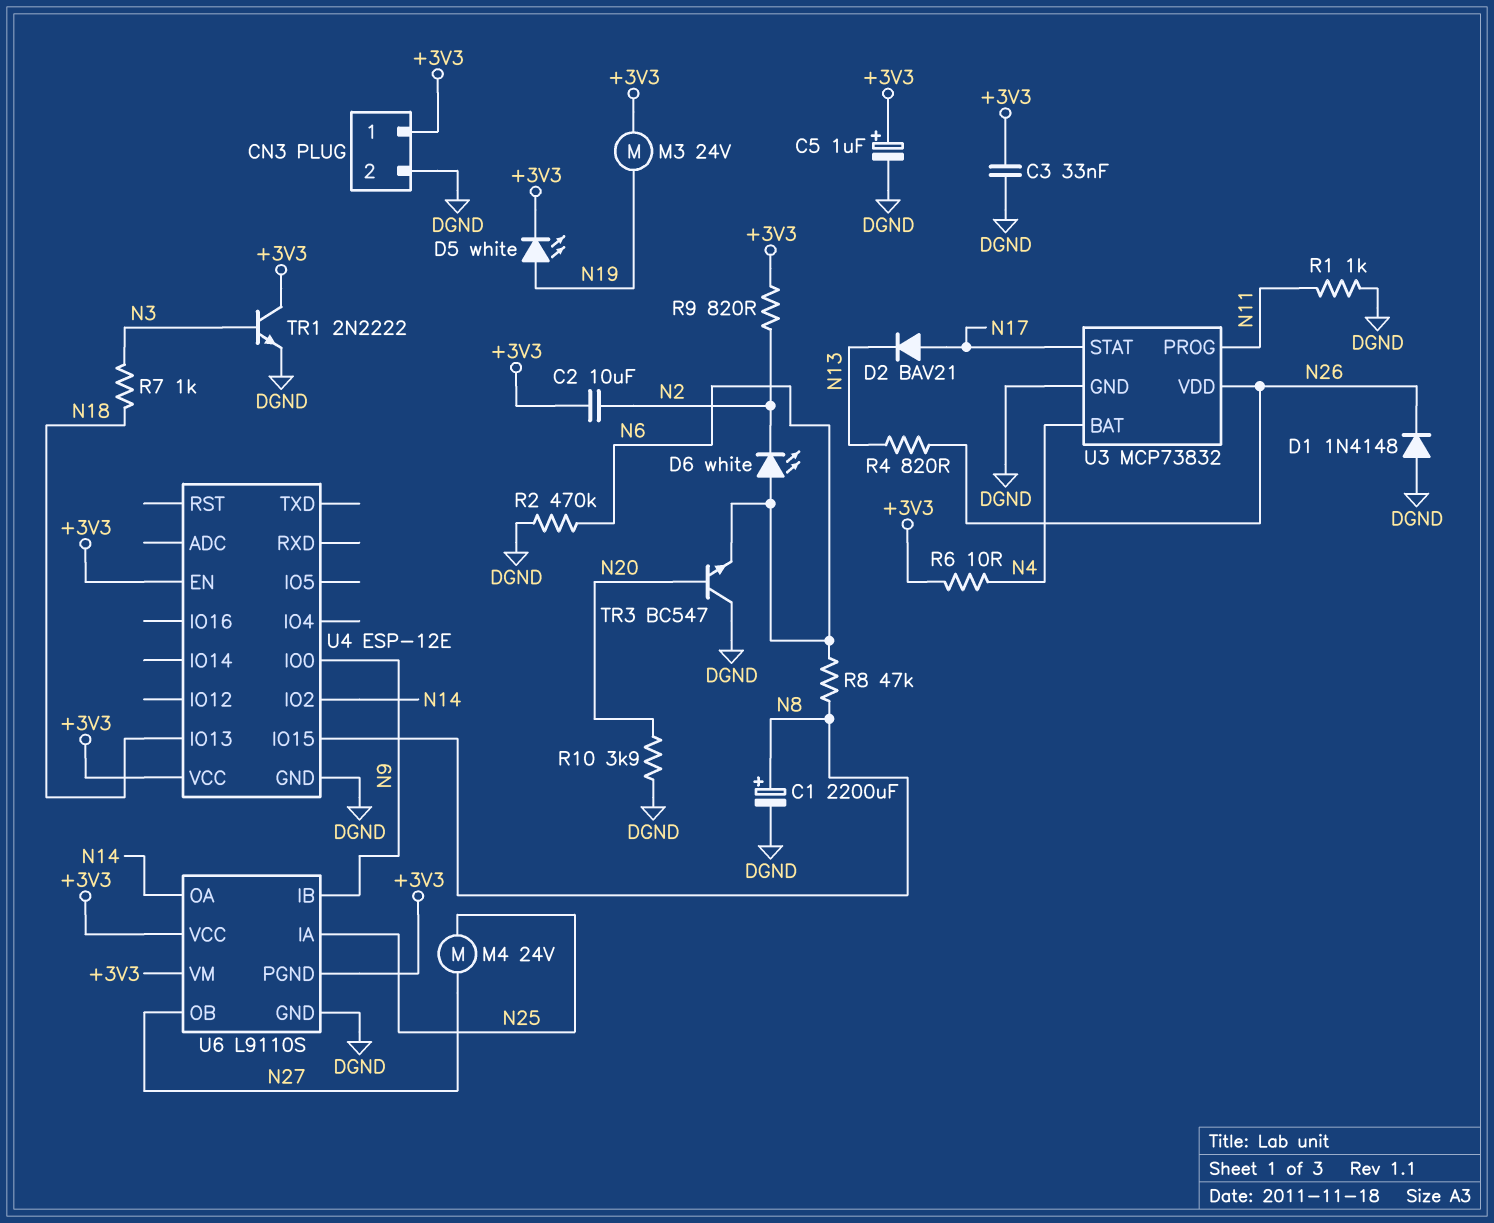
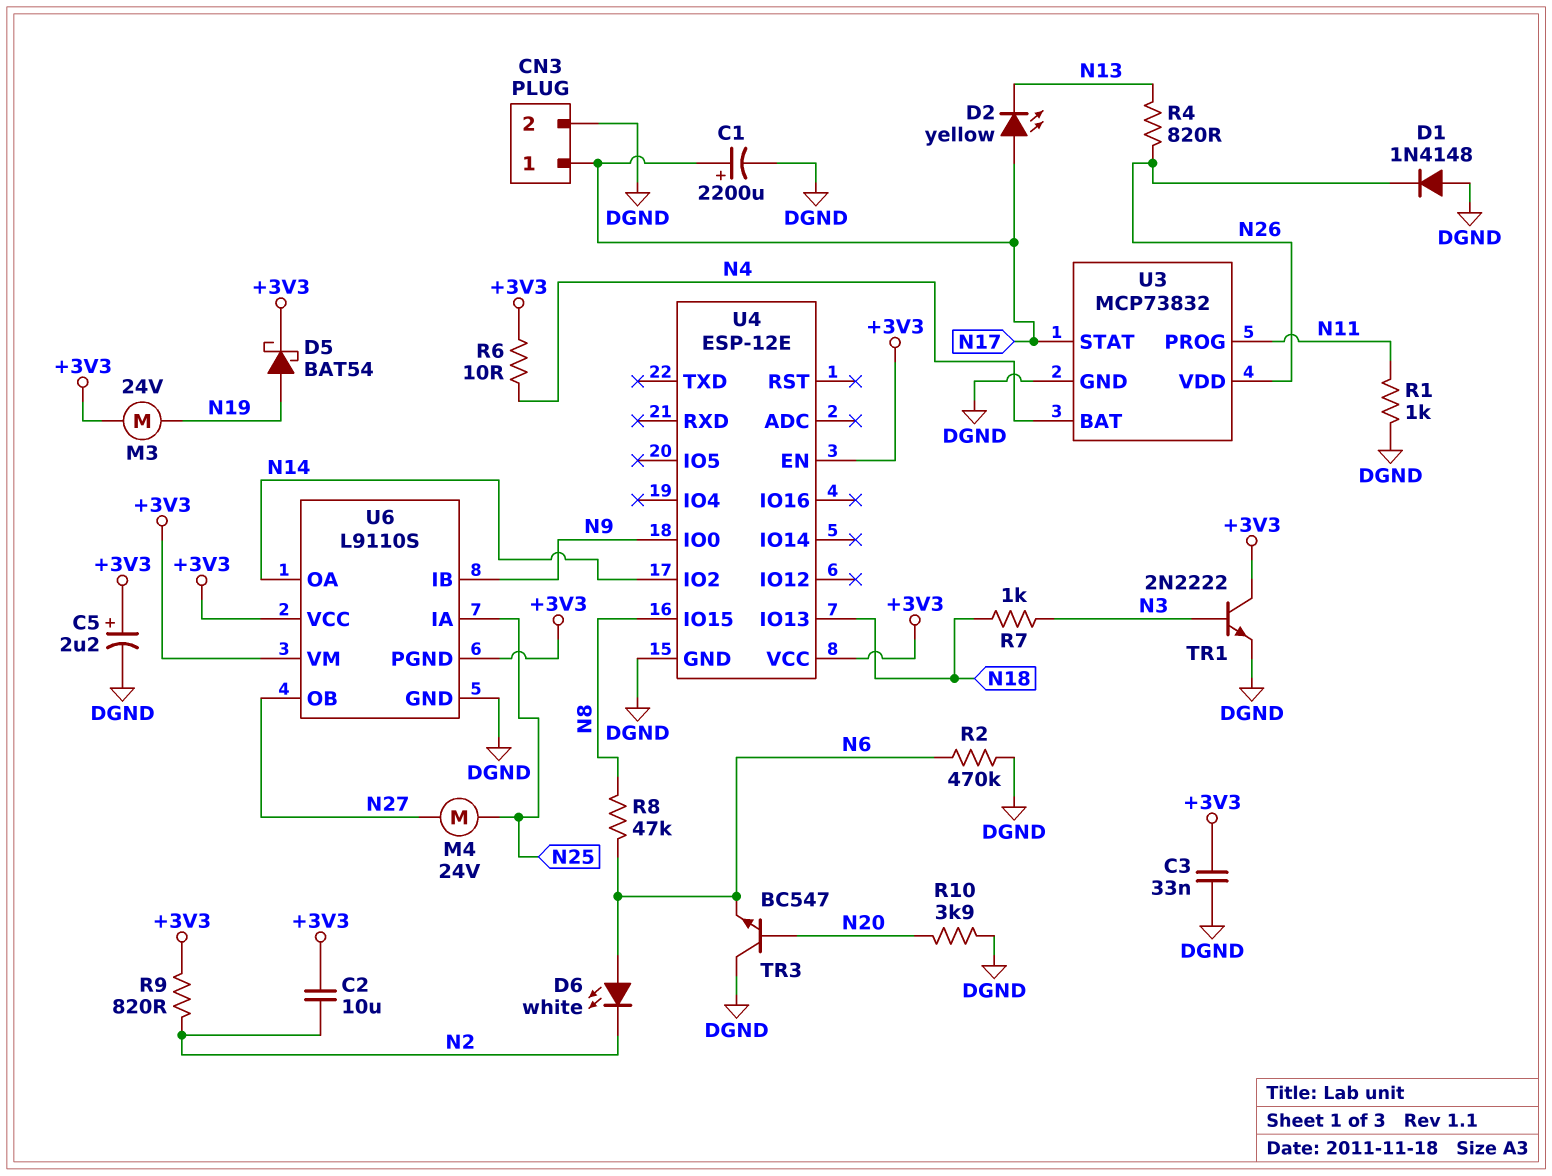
C1: 2200uF (plus N8, minus DGND) -> 2200uF (plus N17, minus DGND)
C5: 1uF (plus +3V3, minus DGND) -> 2.2uF (plus +3V3, minus DGND)
CN3 pin 1: +3V3 -> N17
D2: diode BAV21 (A N17, K N13) -> LED yellow (A N17, K N13)
D5: LED white (A N19, K +3V3) -> schottky BAT54 (A N19, K +3V3)

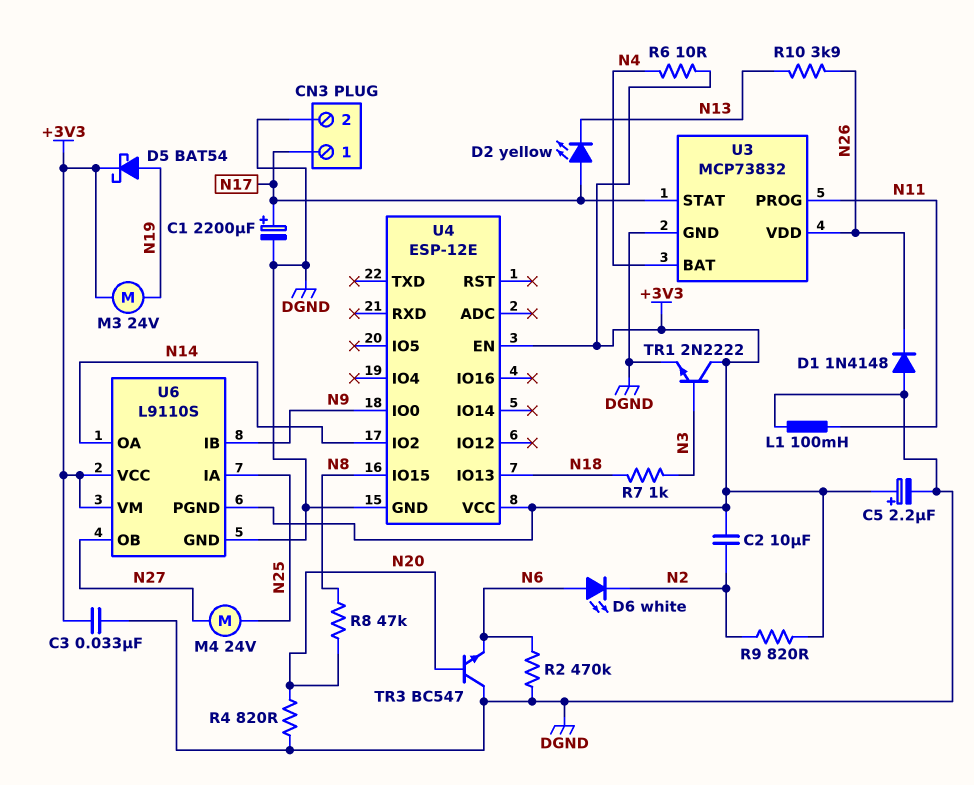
L1: none -> 100mH (DGND, N11)
R1: 1k (DGND, N11) -> none
R4: 820 (N13, N26) -> 820 (DGND, N20)
R8: 47k (N6, N8) -> 47k (N8, N20)
R10: 3.9k (DGND, N20) -> 3.9k (N13, N26)

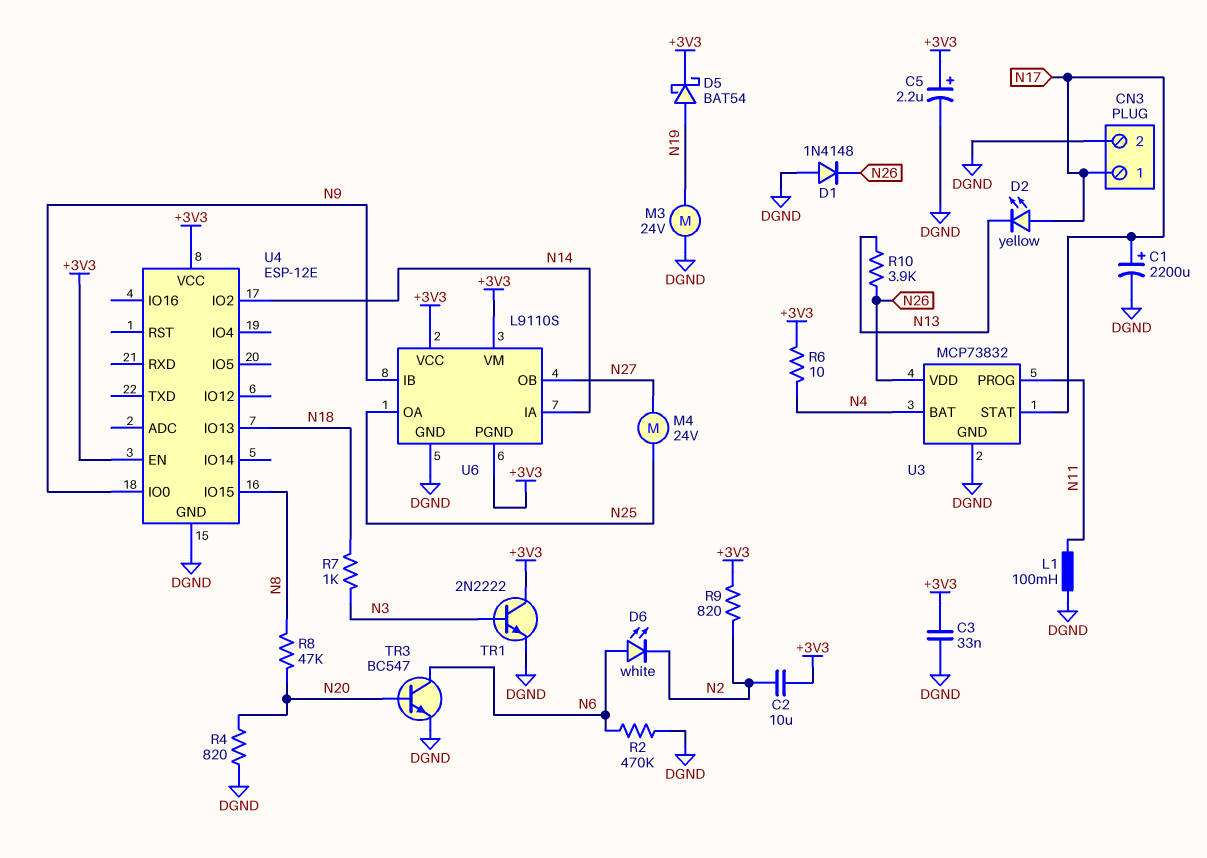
M3: motor 24V (+3V3, N19) -> motor 24V (DGND, N19)
TR3: NPN BC547 (B N20, C DGND, E N6) -> NPN BC547 (B N20, C N6, E DGND)
U6 pin IA: N25 -> N14
U6 pin OA: N14 -> N25

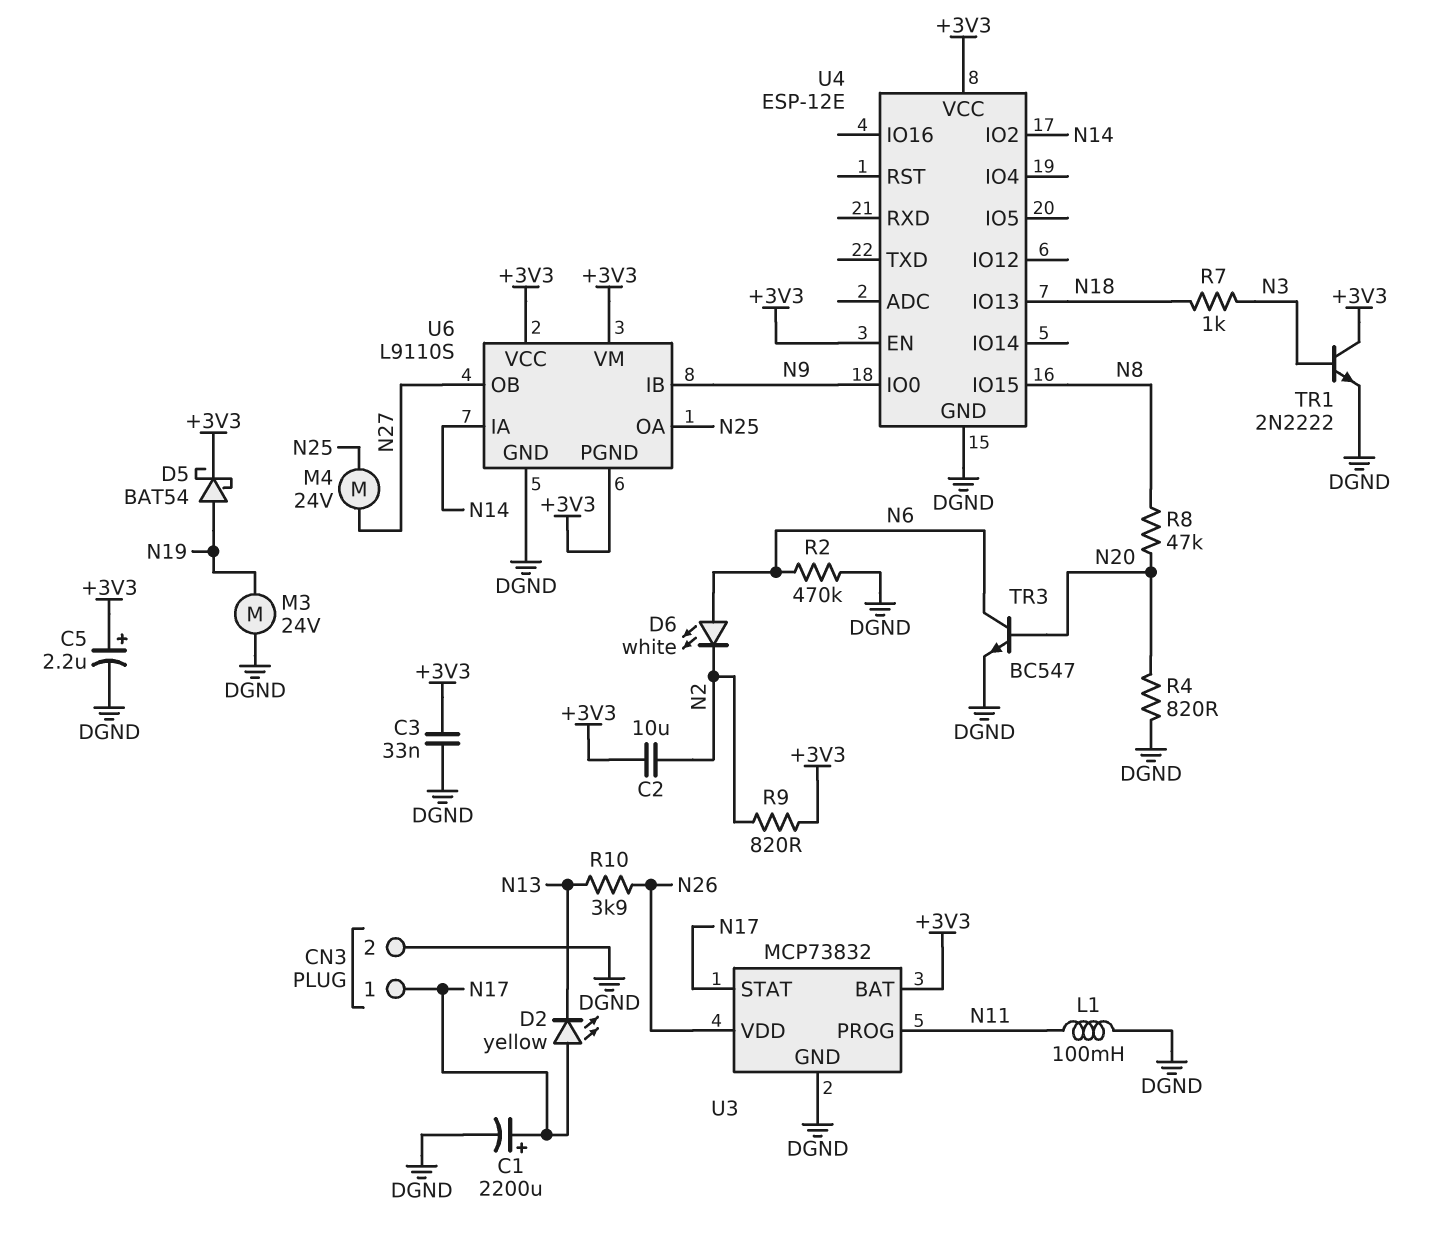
D1: diode 1N4148 (A DGND, K N26) -> none
R6: 10 (+3V3, N4) -> none
U3 pin BAT: N4 -> +3V3

